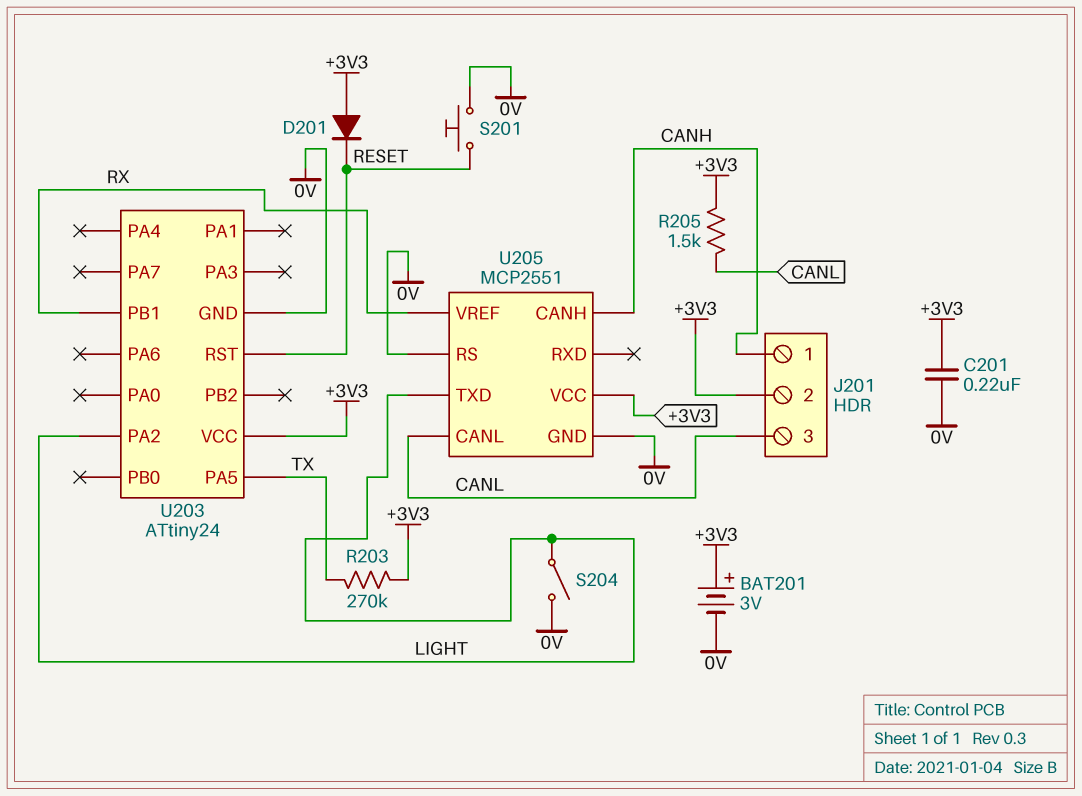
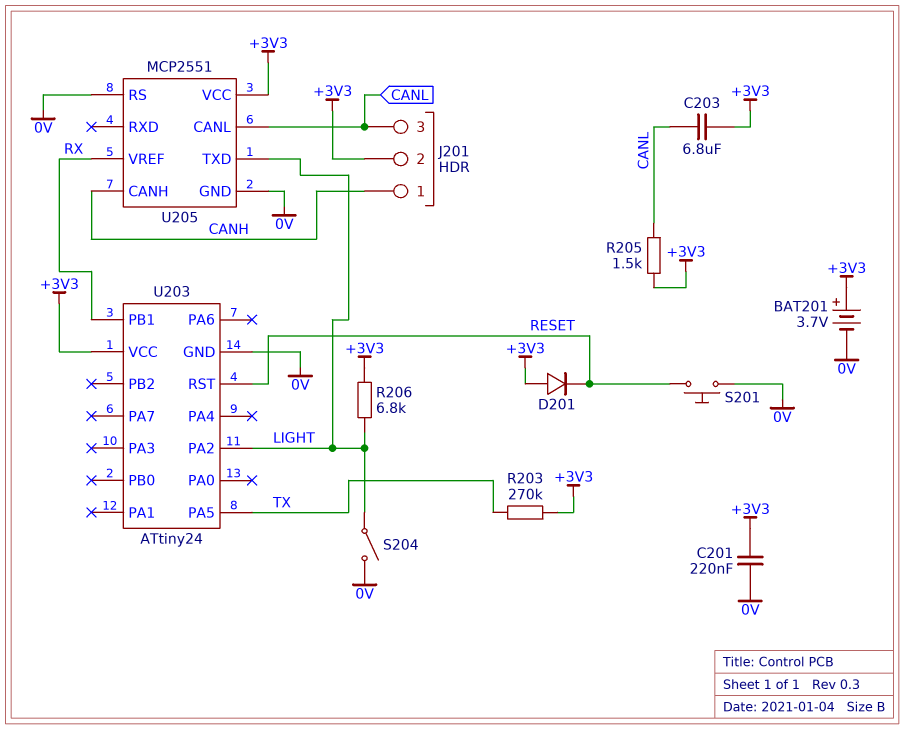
BAT201: 3V (plus +3V3, minus 0V) -> 3.7V (plus +3V3, minus 0V)
C203: none -> 6.8uF (+3V3, CANL)
R206: none -> 6.8k (+3V3, LIGHT)

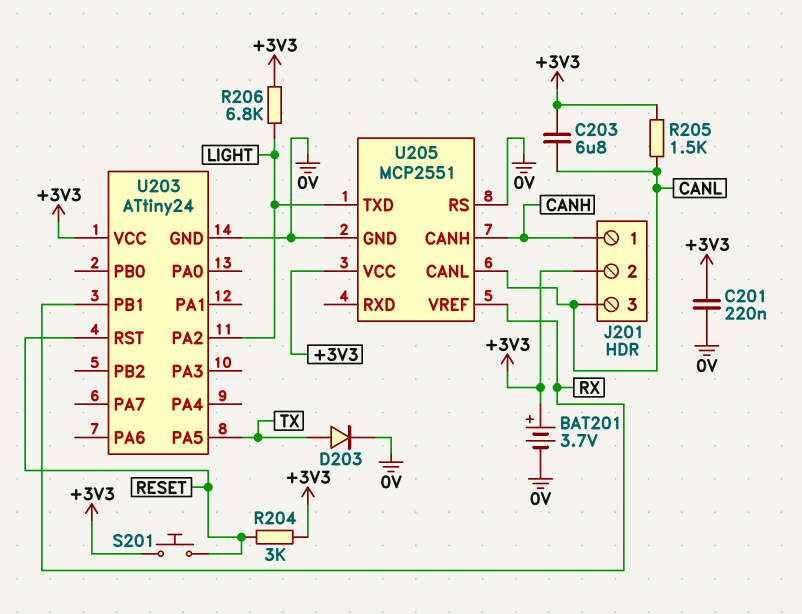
D201: diode (A +3V3, K RESET) -> none
D203: none -> diode (A TX, K 0V)
R203: 270k (+3V3, TX) -> none
R204: none -> 3k (+3V3, RESET)
S201: button (0V, RESET) -> button (+3V3, RESET)
S204: switch (0V, LIGHT) -> none

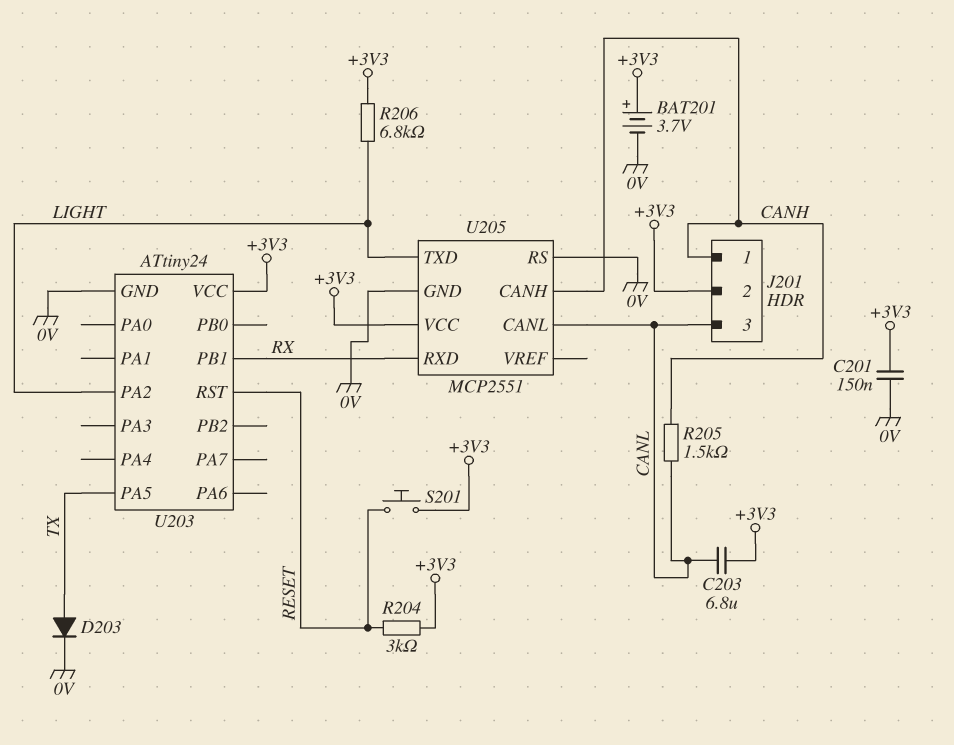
C201: 220nF (+3V3, 0V) -> 150nF (+3V3, 0V)
R205: 1.5k (+3V3, CANL) -> 1.5k (CANH, CANL)
U205 pin RXD: none -> RX
U205 pin VREF: RX -> none

